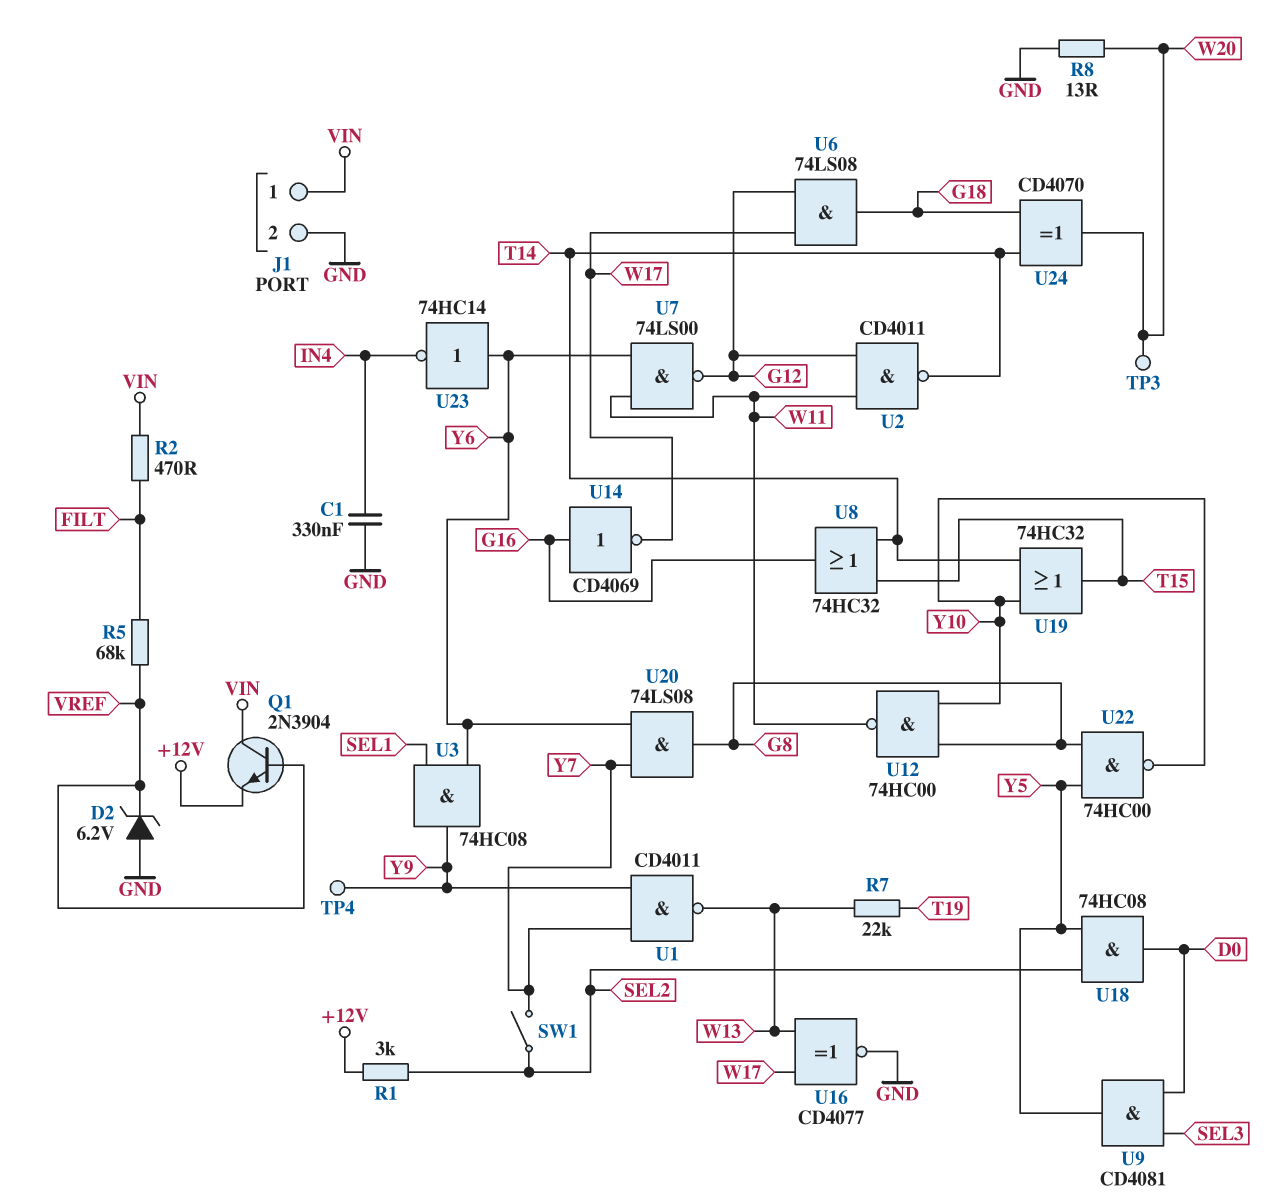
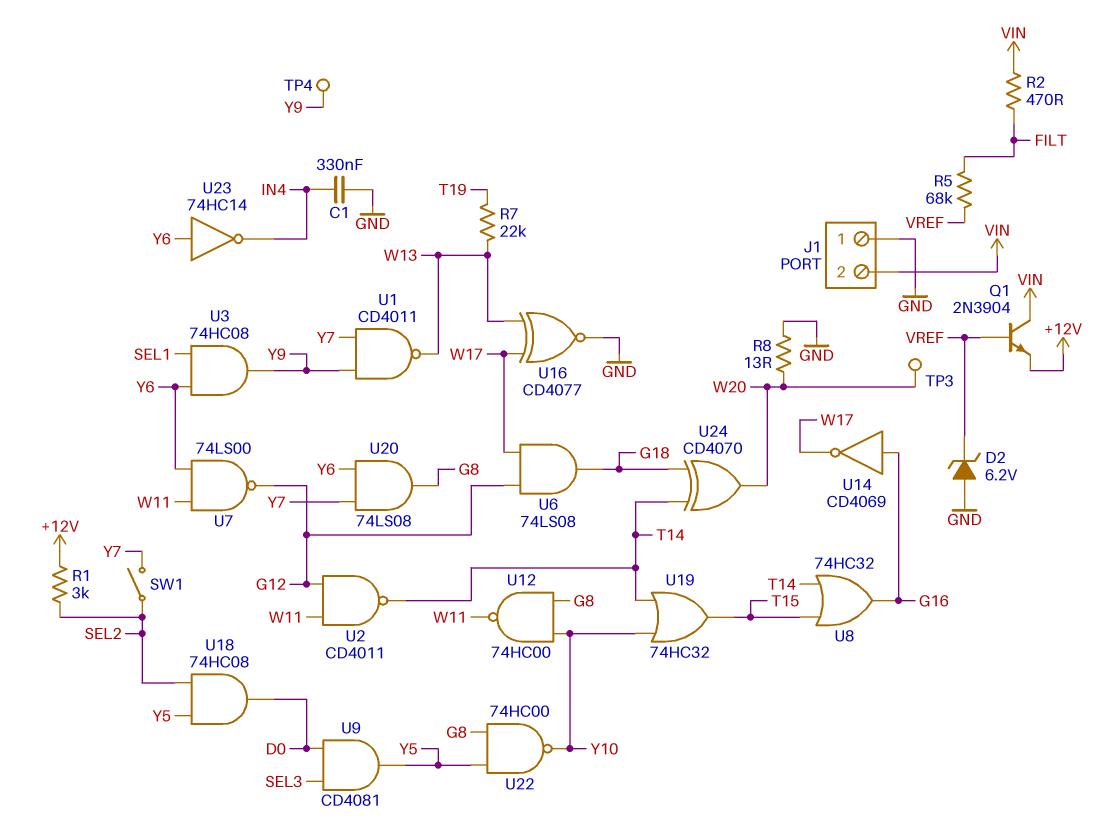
J1 pin 1: VIN -> GND
J1 pin 2: GND -> VIN

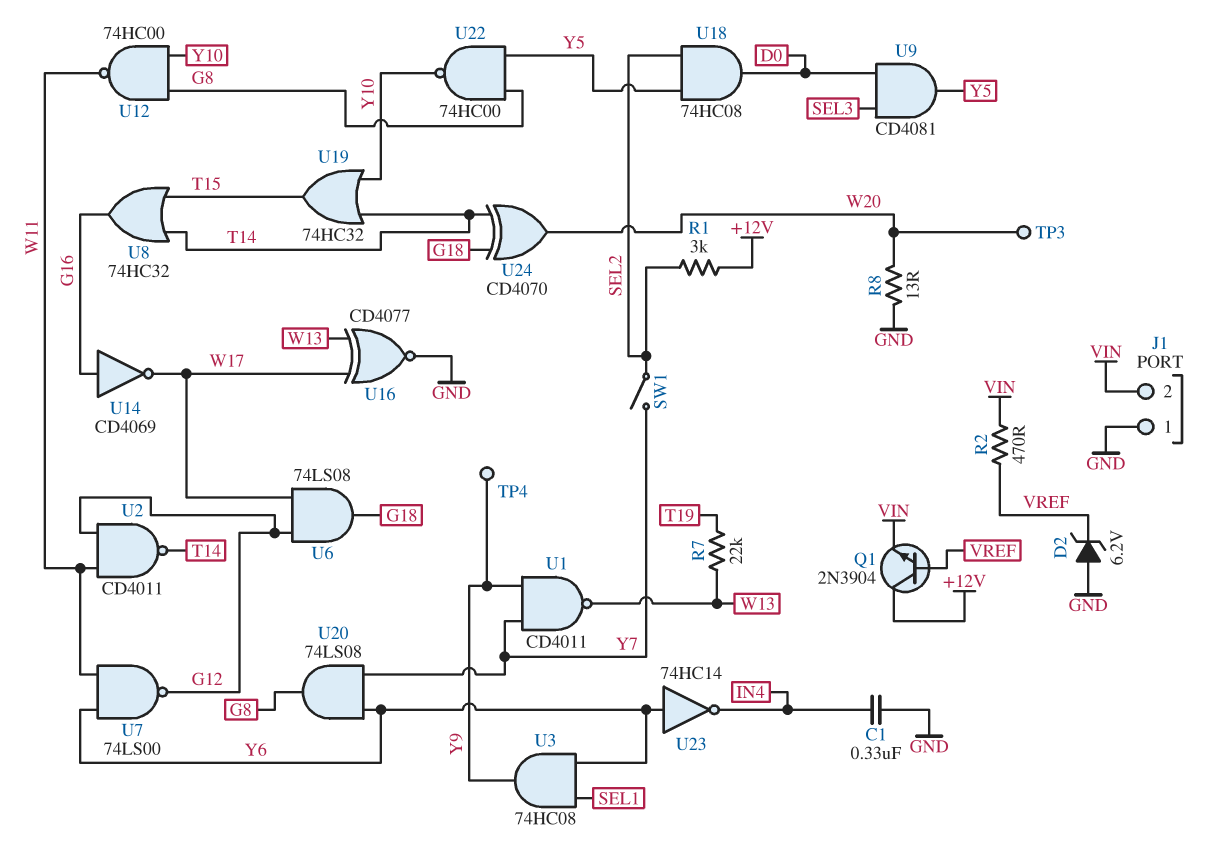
Q1: NPN 2N3904 (B VREF, C VIN, E +12V) -> NPN 2N3904 (B VREF, C +12V, E VIN)
R2: 470 (FILT, VIN) -> 470 (VIN, VREF)
R5: 68k (FILT, VREF) -> none

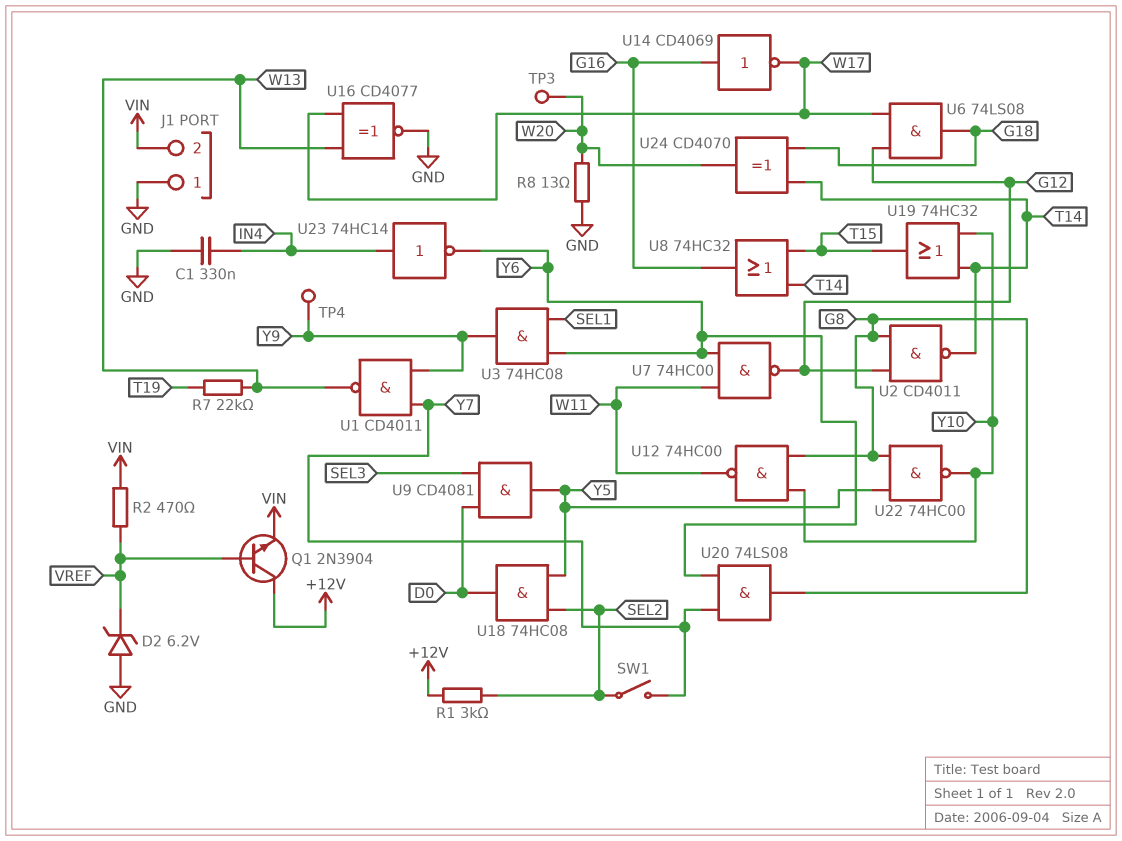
U2: NAND CD4011 (in G12, in W11, out T14) -> NAND CD4011 (in G8, in G12, out T14)
U7: NAND 74LS00 (in W11, in Y6, out G12) -> NAND 74HC00 (in W11, in Y6, out G12)
U23: NOT 74HC14 (in Y6, out IN4) -> NOT 74HC14 (in IN4, out Y6)

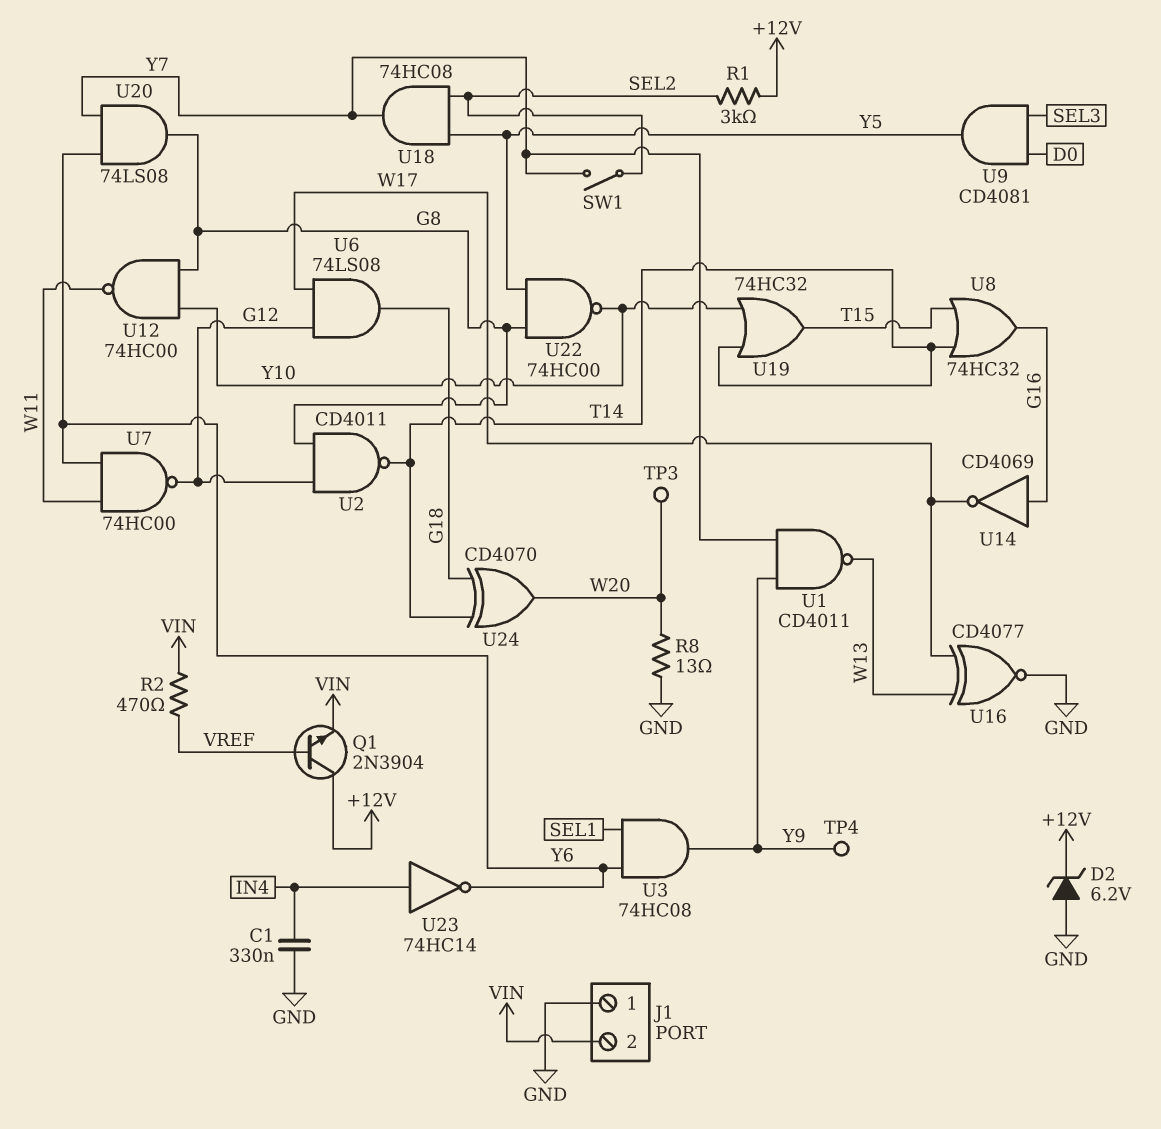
D2: zener 6.2V (A GND, K VREF) -> zener 6.2V (A GND, K +12V)
R7: 22k (T19, W13) -> none
U18: AND 74HC08 (in SEL2, in Y5, out D0) -> AND 74HC08 (in SEL2, in Y5, out Y7)

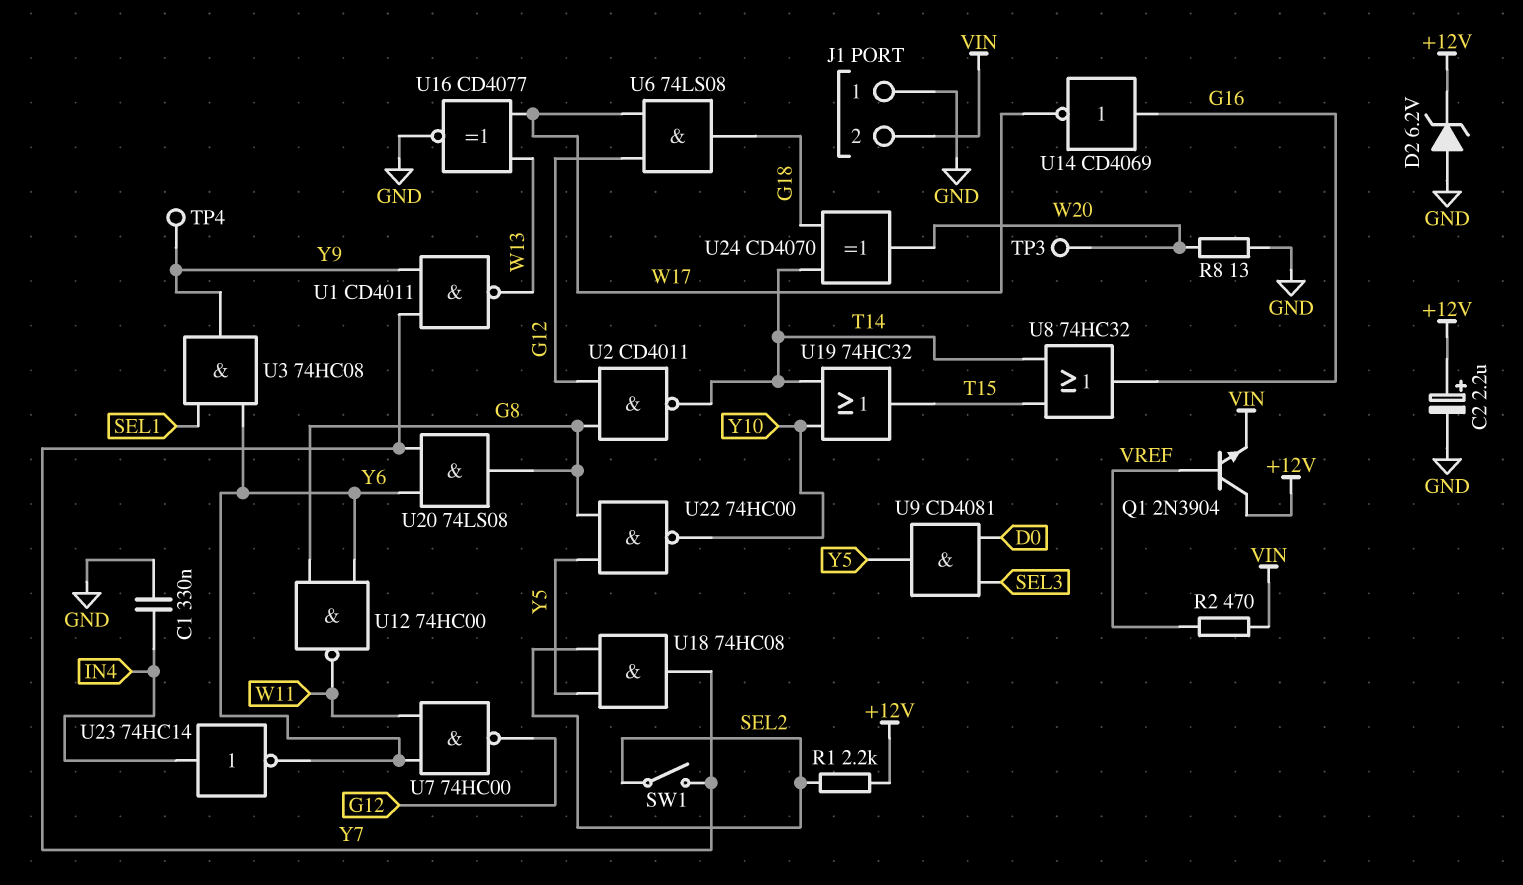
C2: none -> 2.2uF (plus +12V, minus GND)
R1: 3k (+12V, SEL2) -> 2.2k (+12V, SEL2)
U12: NAND 74HC00 (in G8, in Y10, out W11) -> NAND 74HC00 (in G8, in Y6, out W11)

